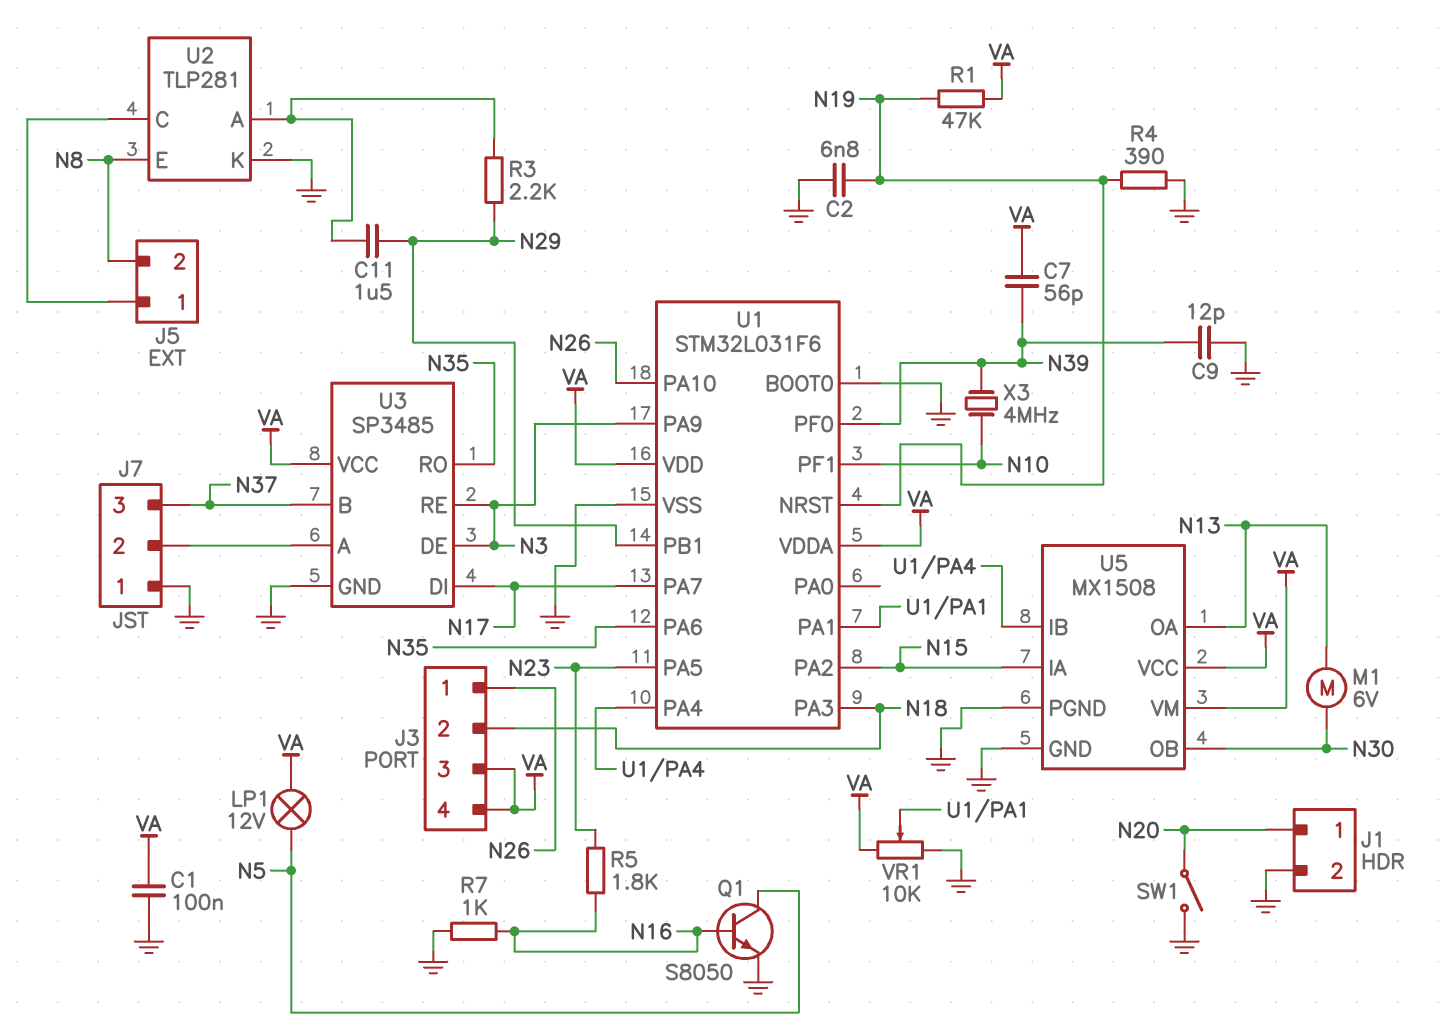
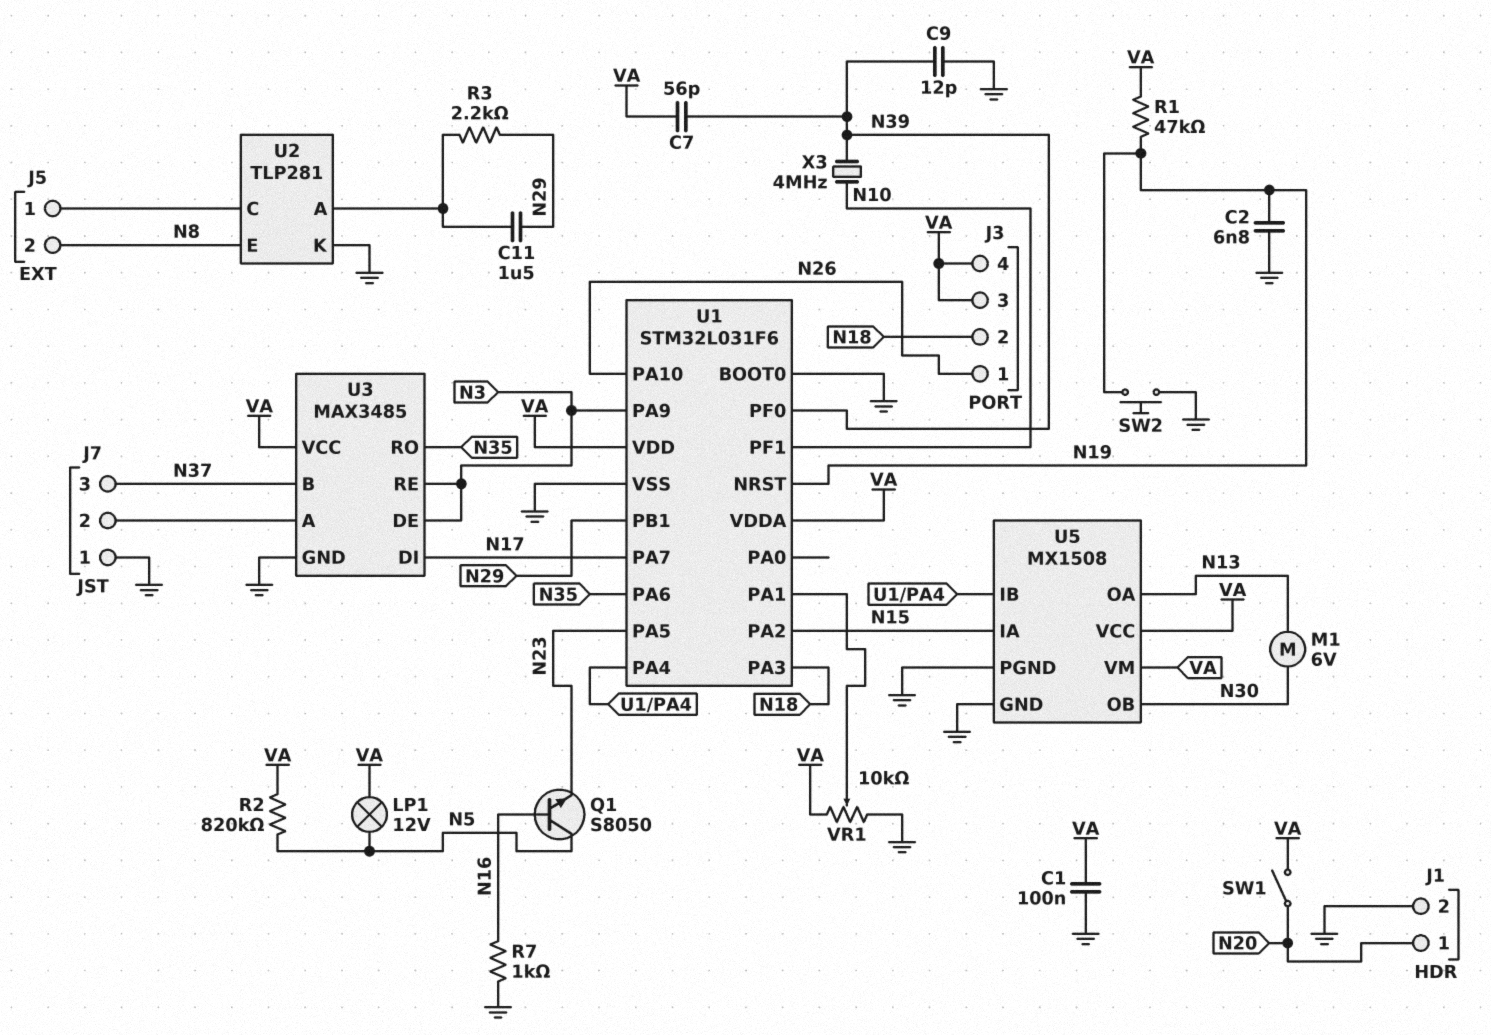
Q1: NPN S8050 (B N16, C N5, E GND) -> NPN S8050 (B N16, C N5, E N23)
R2: none -> 820k (N5, VA)
R4: 390 (GND, N19) -> none
R5: 1.8k (N16, N23) -> none
SW1: switch (GND, N20) -> switch (N20, VA)
SW2: none -> button (GND, N19)
U3: SP3485 -> MAX3485

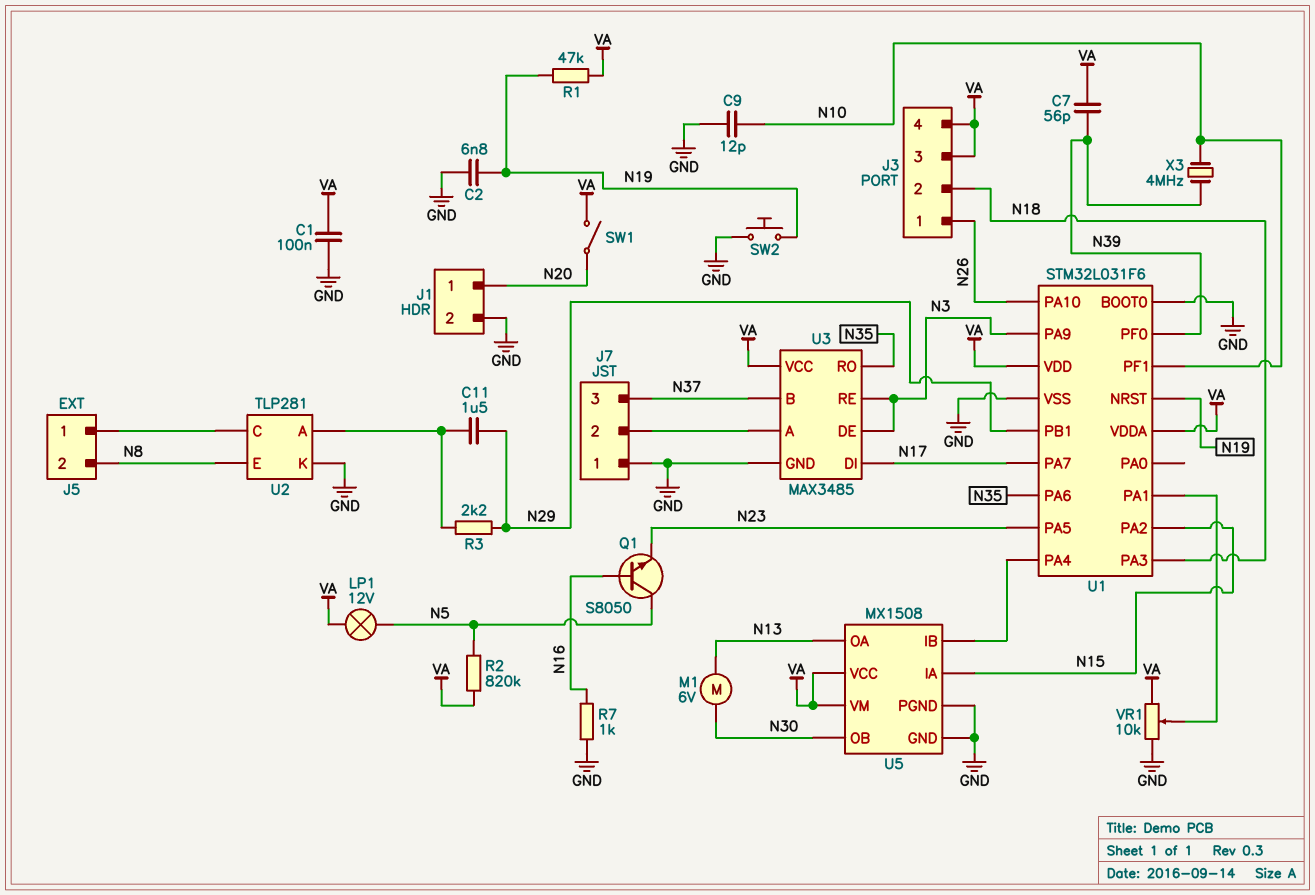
C9: 12pF (GND, N39) -> 12pF (GND, N10)

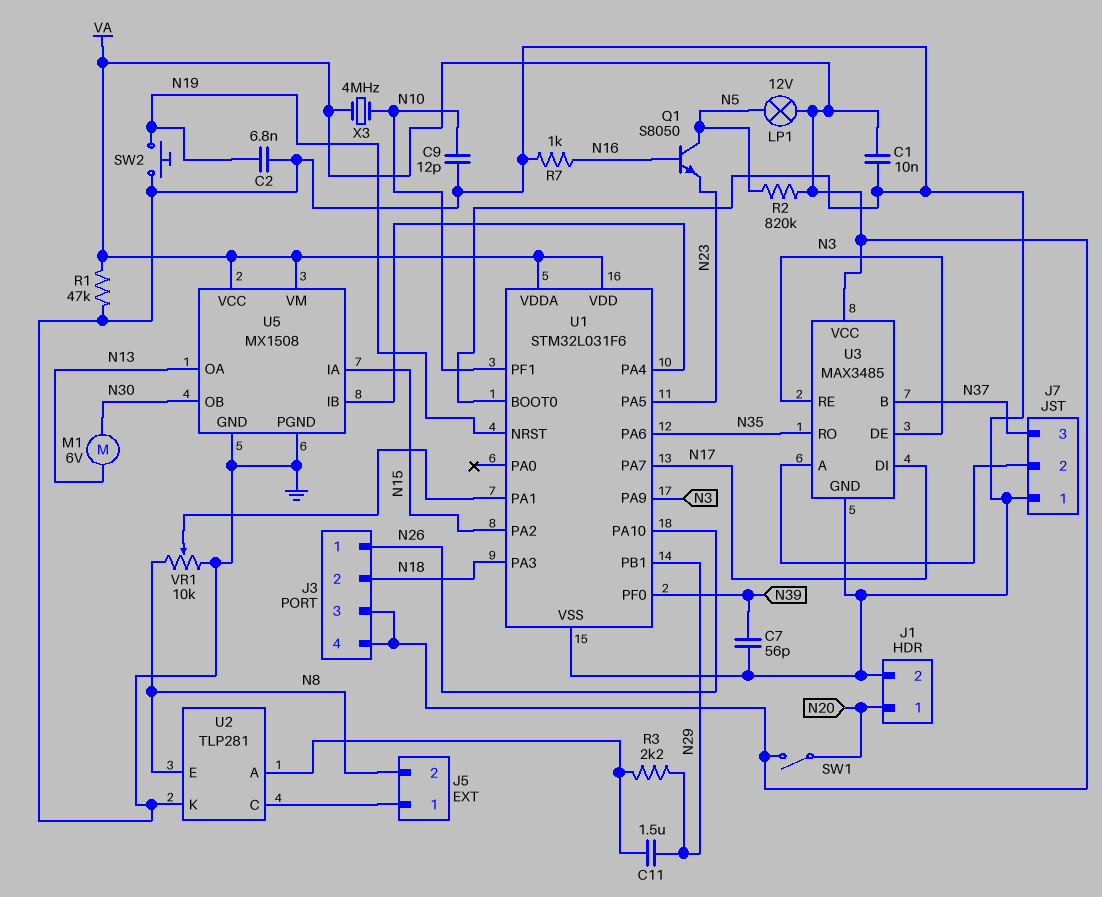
C1: 100nF (GND, VA) -> 10nF (GND, VA)
C7: 56pF (N39, VA) -> 56pF (GND, N39)
R1: 47k (N19, VA) -> 47k (GND, VA)
VR1: 10k (GND, VA, wiper U1/PA1) -> 10k (GND, N8, wiper U1/PA1)
X3: 4MHz (N10, N39) -> 4MHz (N10, VA)

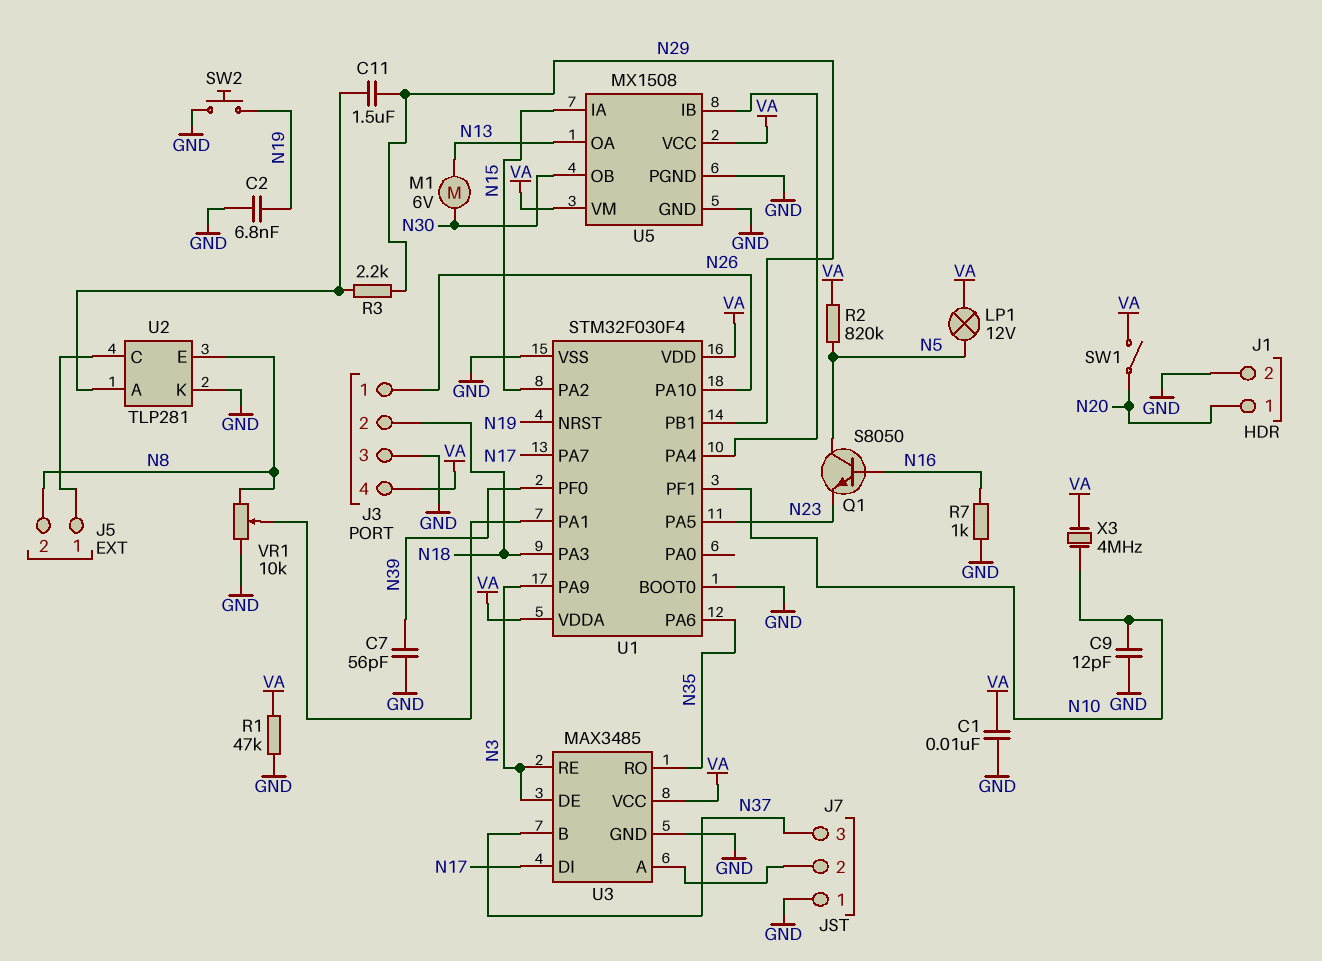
J3 pin 3: VA -> GND
U1: STM32L031F6 -> STM32F030F4

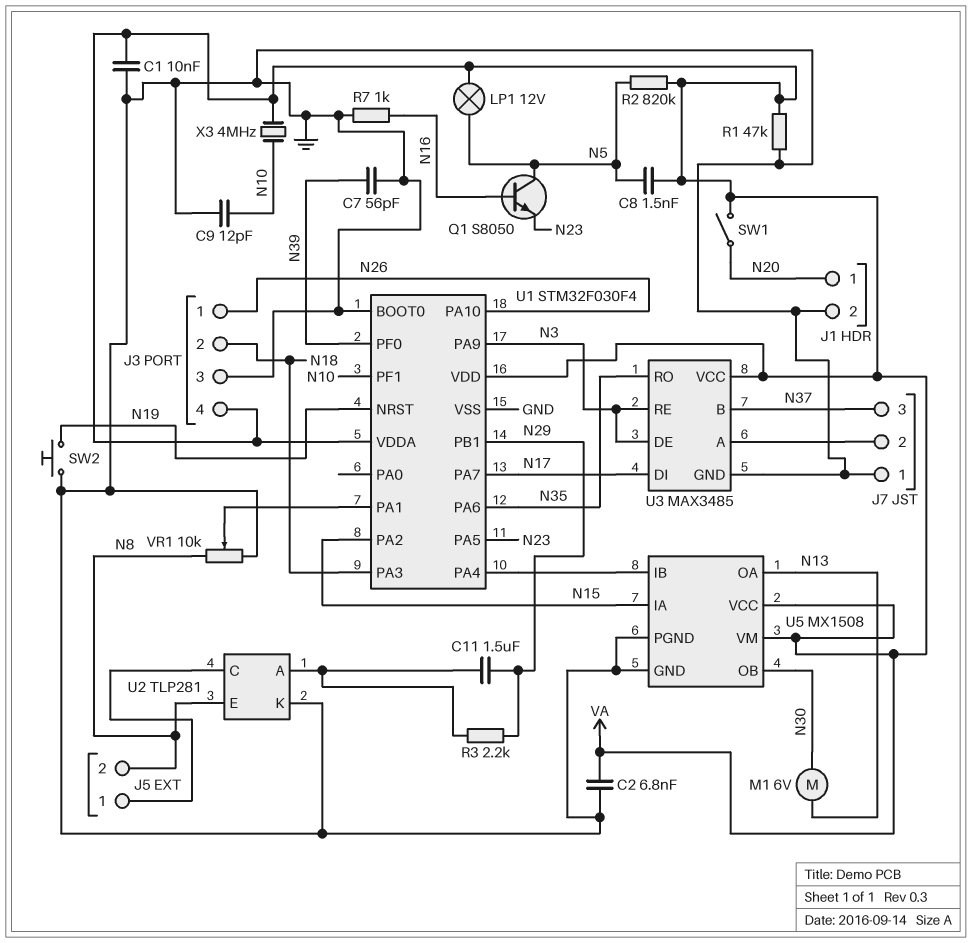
C2: 6.8nF (GND, N19) -> 6.8nF (GND, VA)
C8: none -> 1.5nF (N5, VA)

